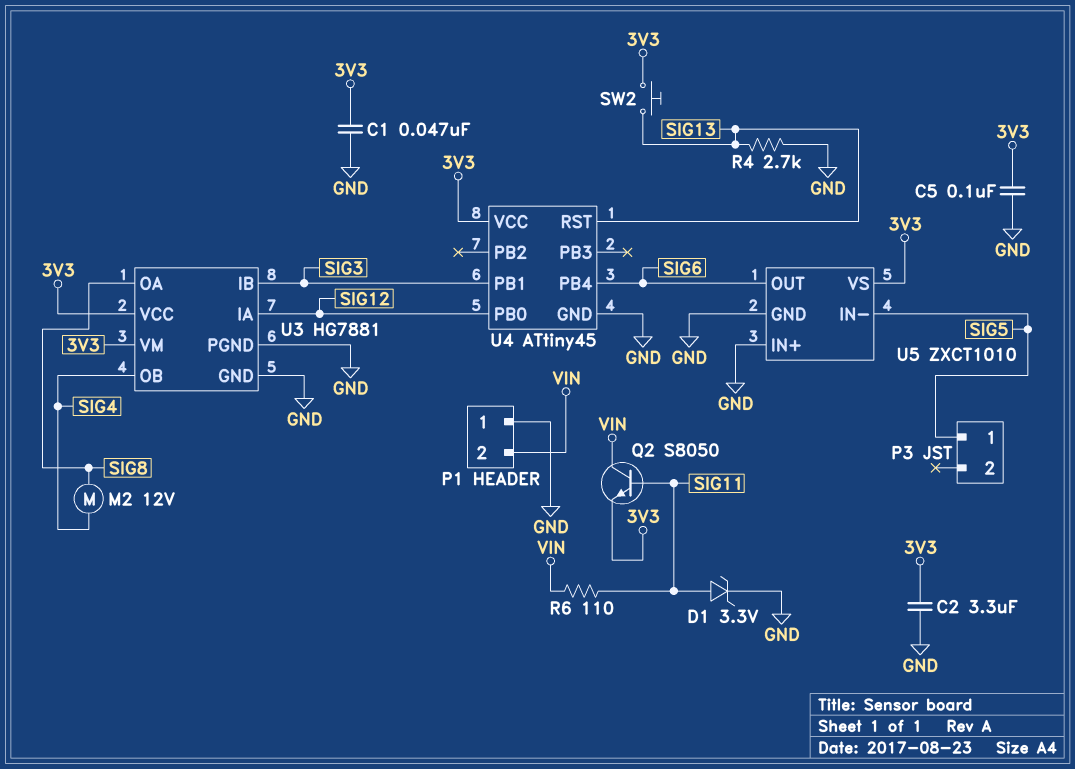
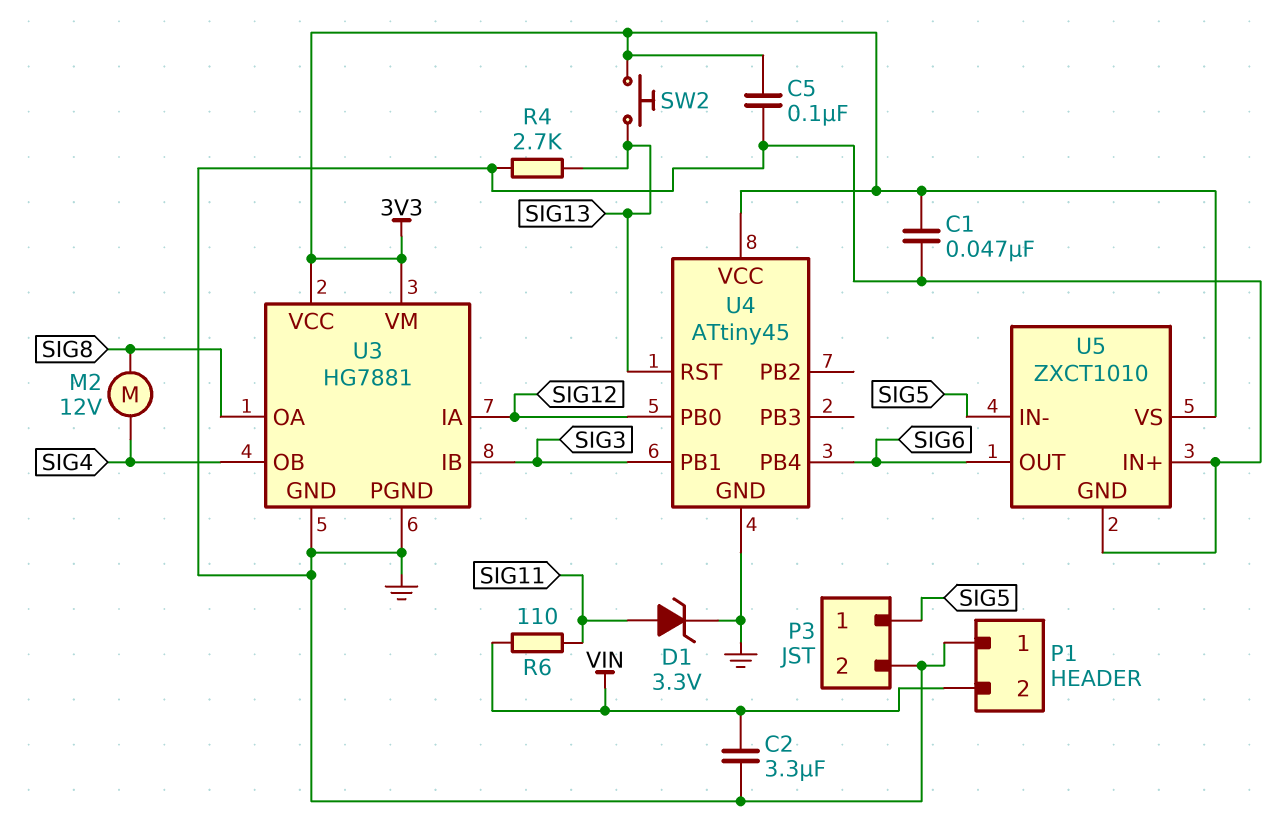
C2: 3.3uF (3V3, GND) -> 3.3uF (GND, VIN)
P3 pin 2: none -> GND
Q2: NPN S8050 (B SIG11, C VIN, E 3V3) -> none

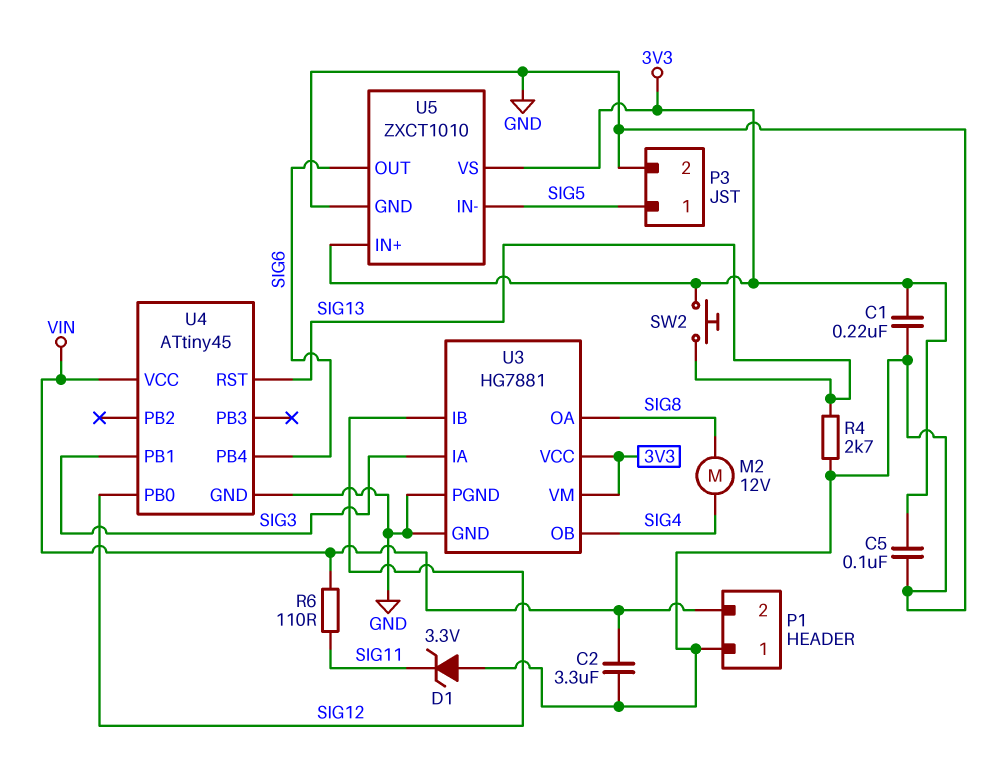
C1: 47nF (3V3, GND) -> 220nF (3V3, GND)
D1: zener 3.3V (A SIG11, K GND) -> zener 3.3V (A GND, K SIG11)
U3 pin IA: SIG12 -> SIG3
U3 pin IB: SIG3 -> SIG12
U4 pin VCC: 3V3 -> VIN
U5 pin IN+: GND -> 3V3

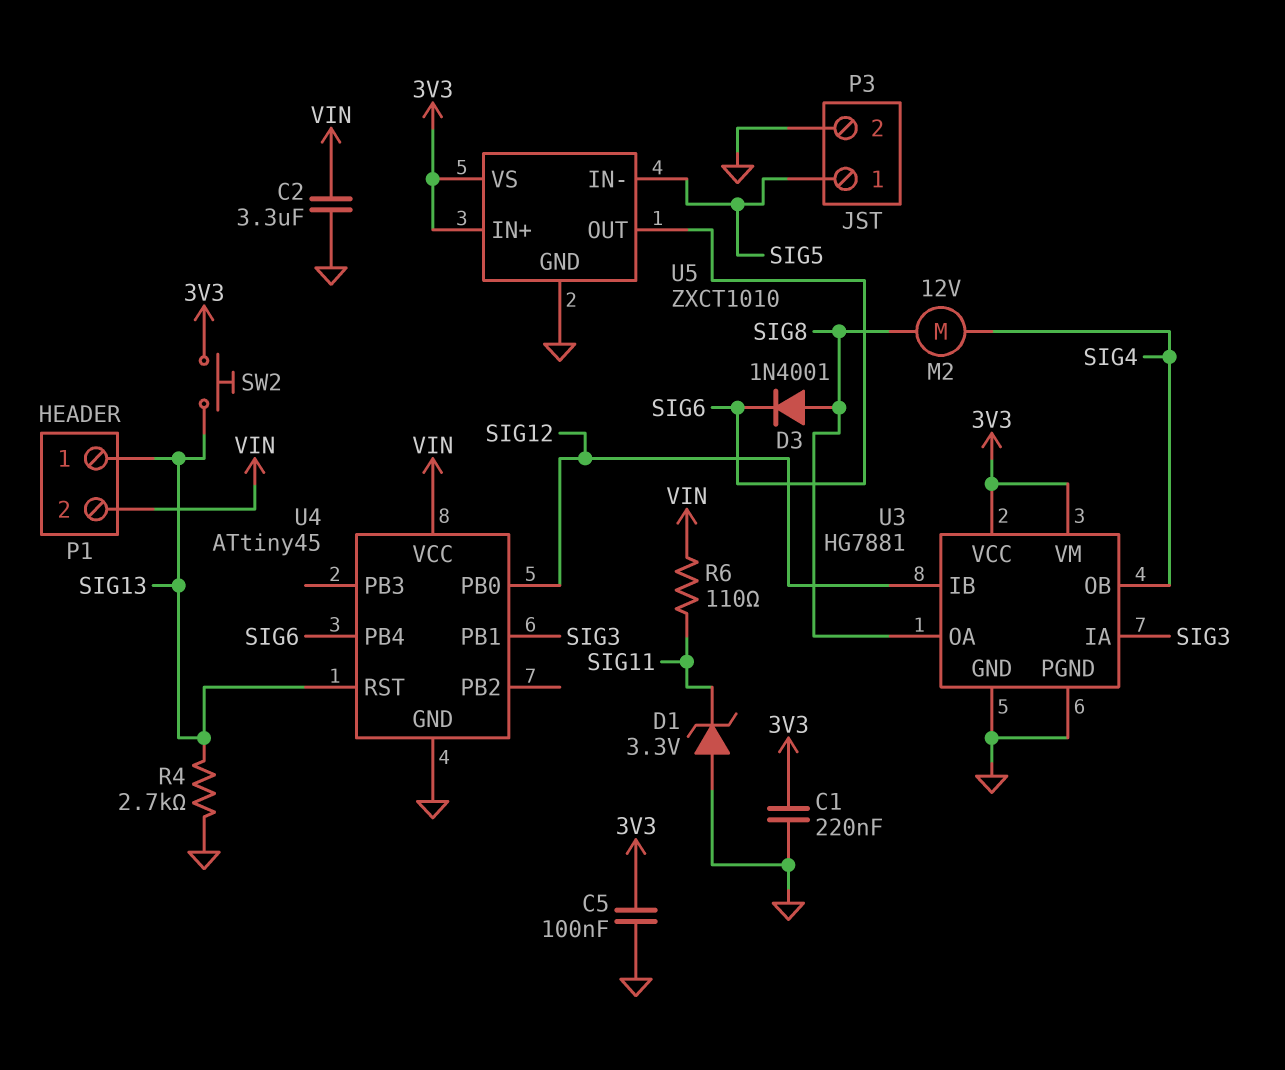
D3: none -> diode 1N4001 (A SIG8, K SIG6)
P1 pin 1: GND -> SIG13

